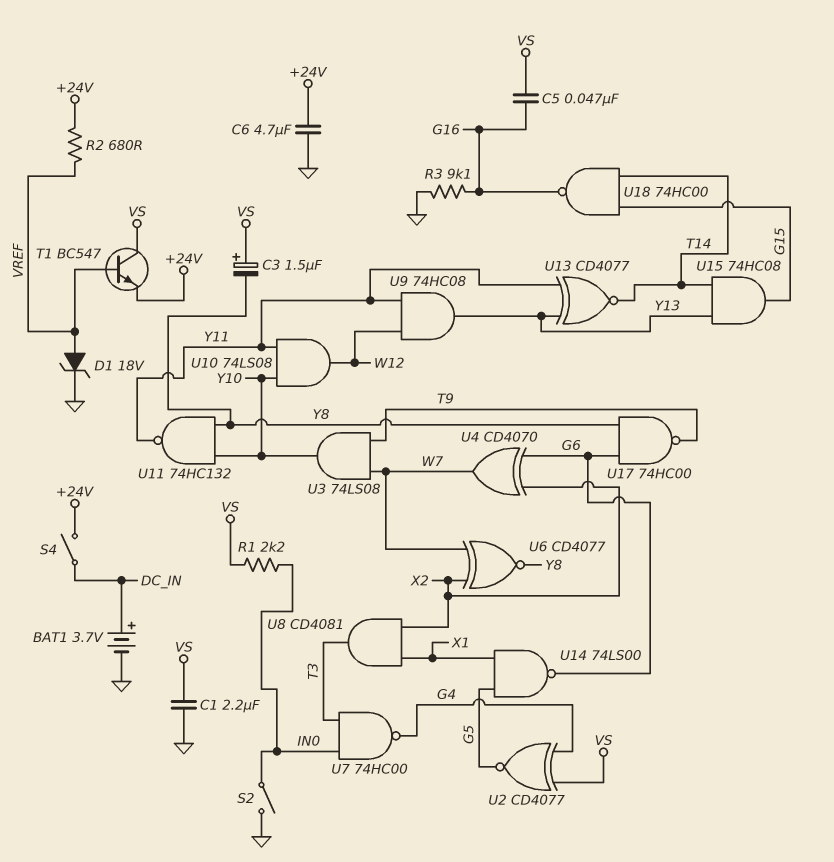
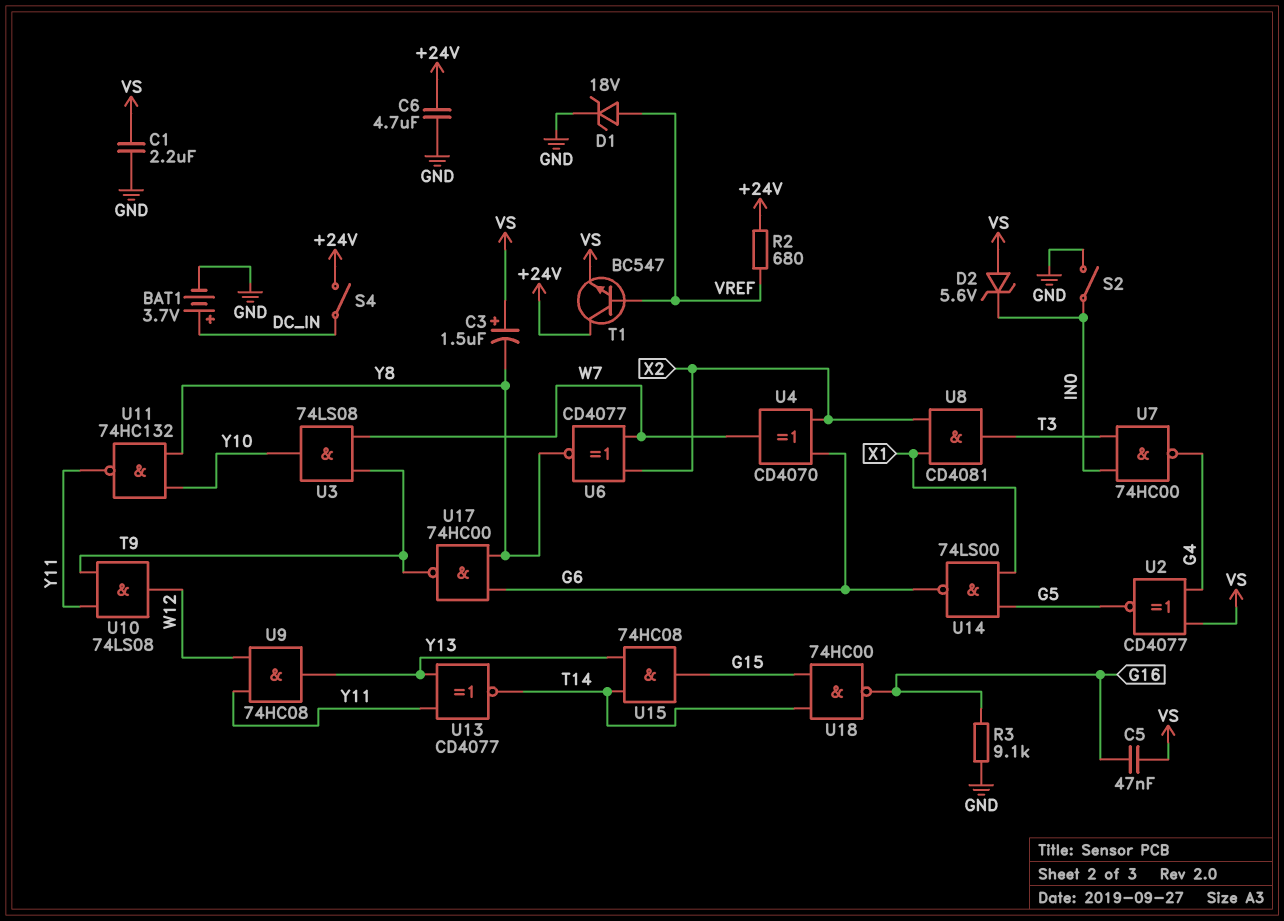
D2: none -> zener 5.6V (A VS, K IN0)
R1: 2.2k (IN0, VS) -> none
T1: NPN BC547 (B VREF, C VS, E +24V) -> NPN BC547 (B VREF, C +24V, E VS)
U10: AND 74LS08 (in Y10, in Y11, out W12) -> AND 74LS08 (in T9, in Y11, out W12)

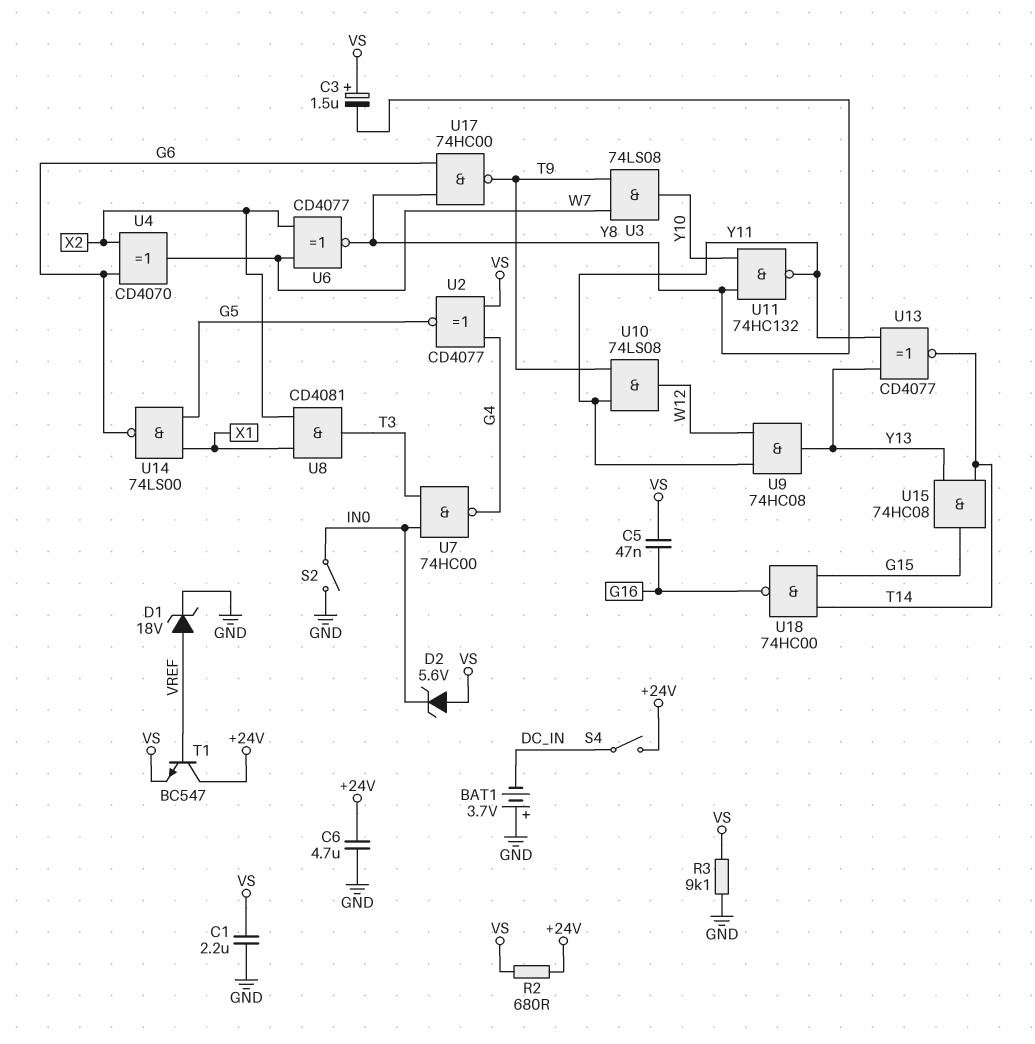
BAT1: 3.7V (plus DC_IN, minus GND) -> 3.7V (plus GND, minus DC_IN)
R2: 680 (+24V, VREF) -> 680 (+24V, VS)
R3: 9.1k (G16, GND) -> 9.1k (GND, VS)

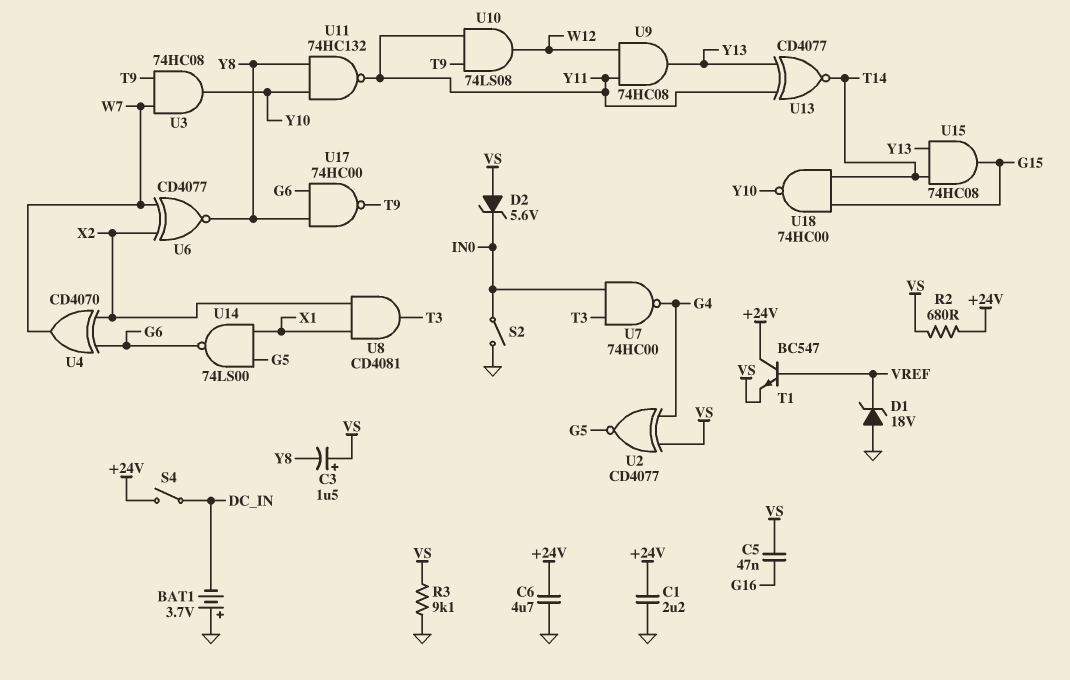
C1: 2.2uF (GND, VS) -> 2.2uF (+24V, GND)
D1: zener 18V (A VREF, K GND) -> zener 18V (A GND, K VREF)
U3: AND 74LS08 (in T9, in W7, out Y10) -> AND 74HC08 (in T9, in W7, out Y10)
U18: NAND 74HC00 (in G15, in T14, out G16) -> NAND 74HC00 (in G15, in T14, out Y10)

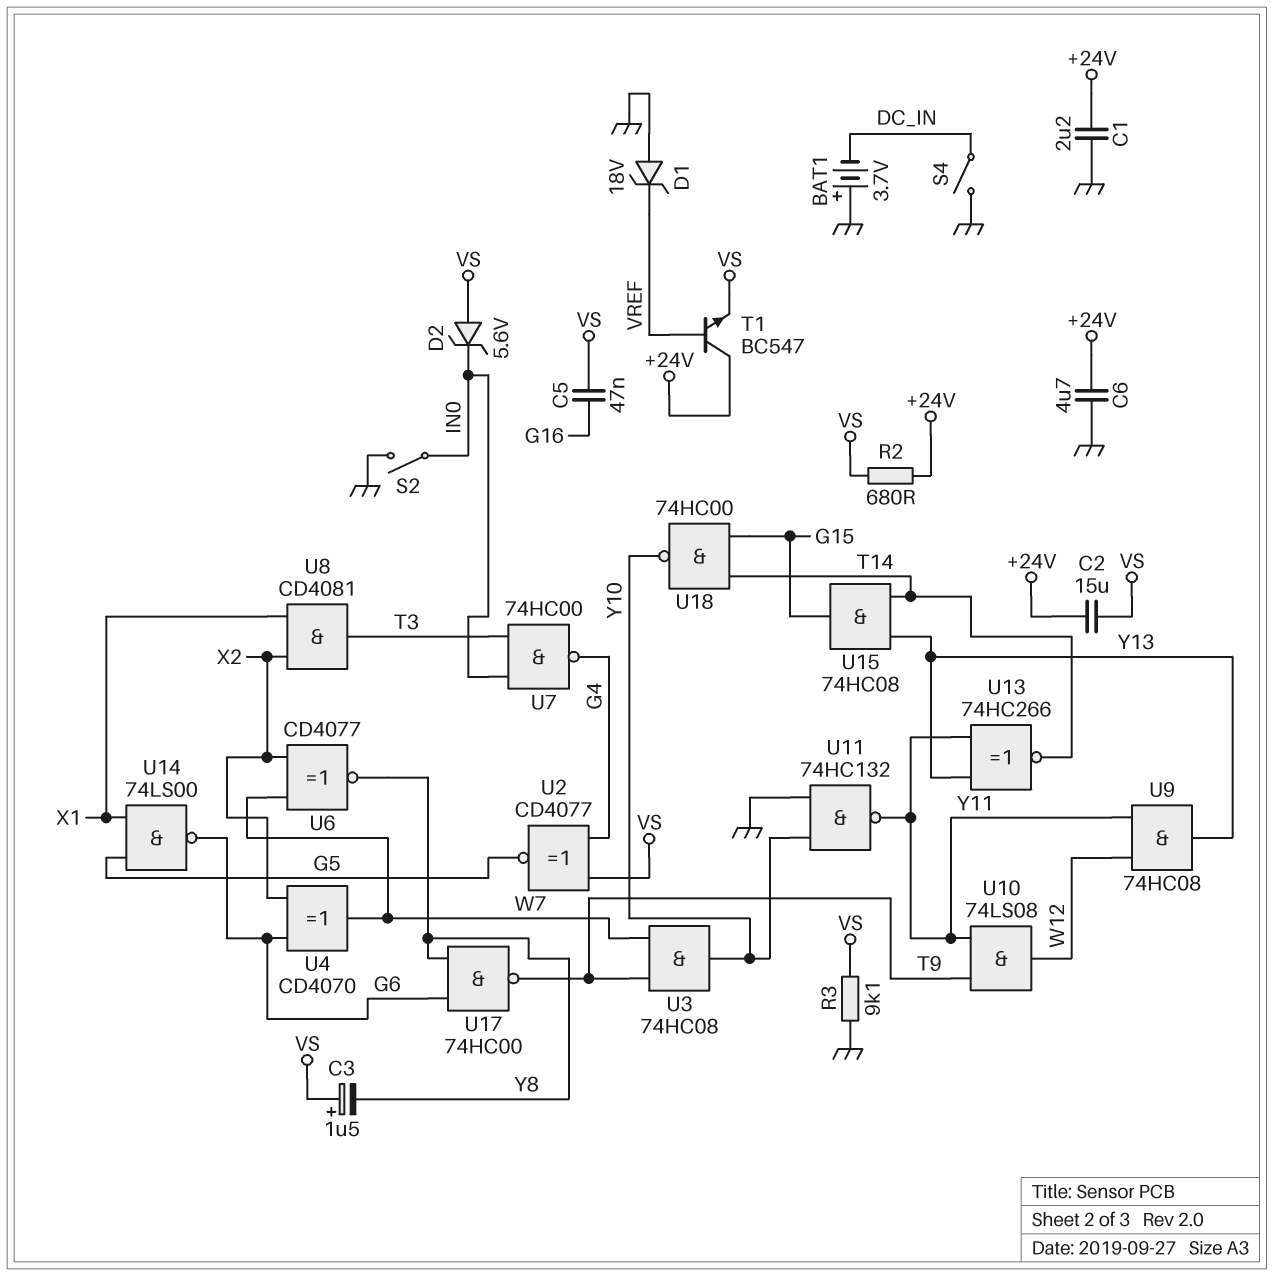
C2: none -> 15uF (+24V, VS)
S4: switch (+24V, DC_IN) -> switch (DC_IN, GND)
U11: NAND 74HC132 (in Y8, in Y10, out Y11) -> NAND 74HC132 (in GND, in Y10, out Y11)
U13: XNOR CD4077 (in Y11, in Y13, out T14) -> XNOR 74HC266 (in Y11, in Y13, out T14)

